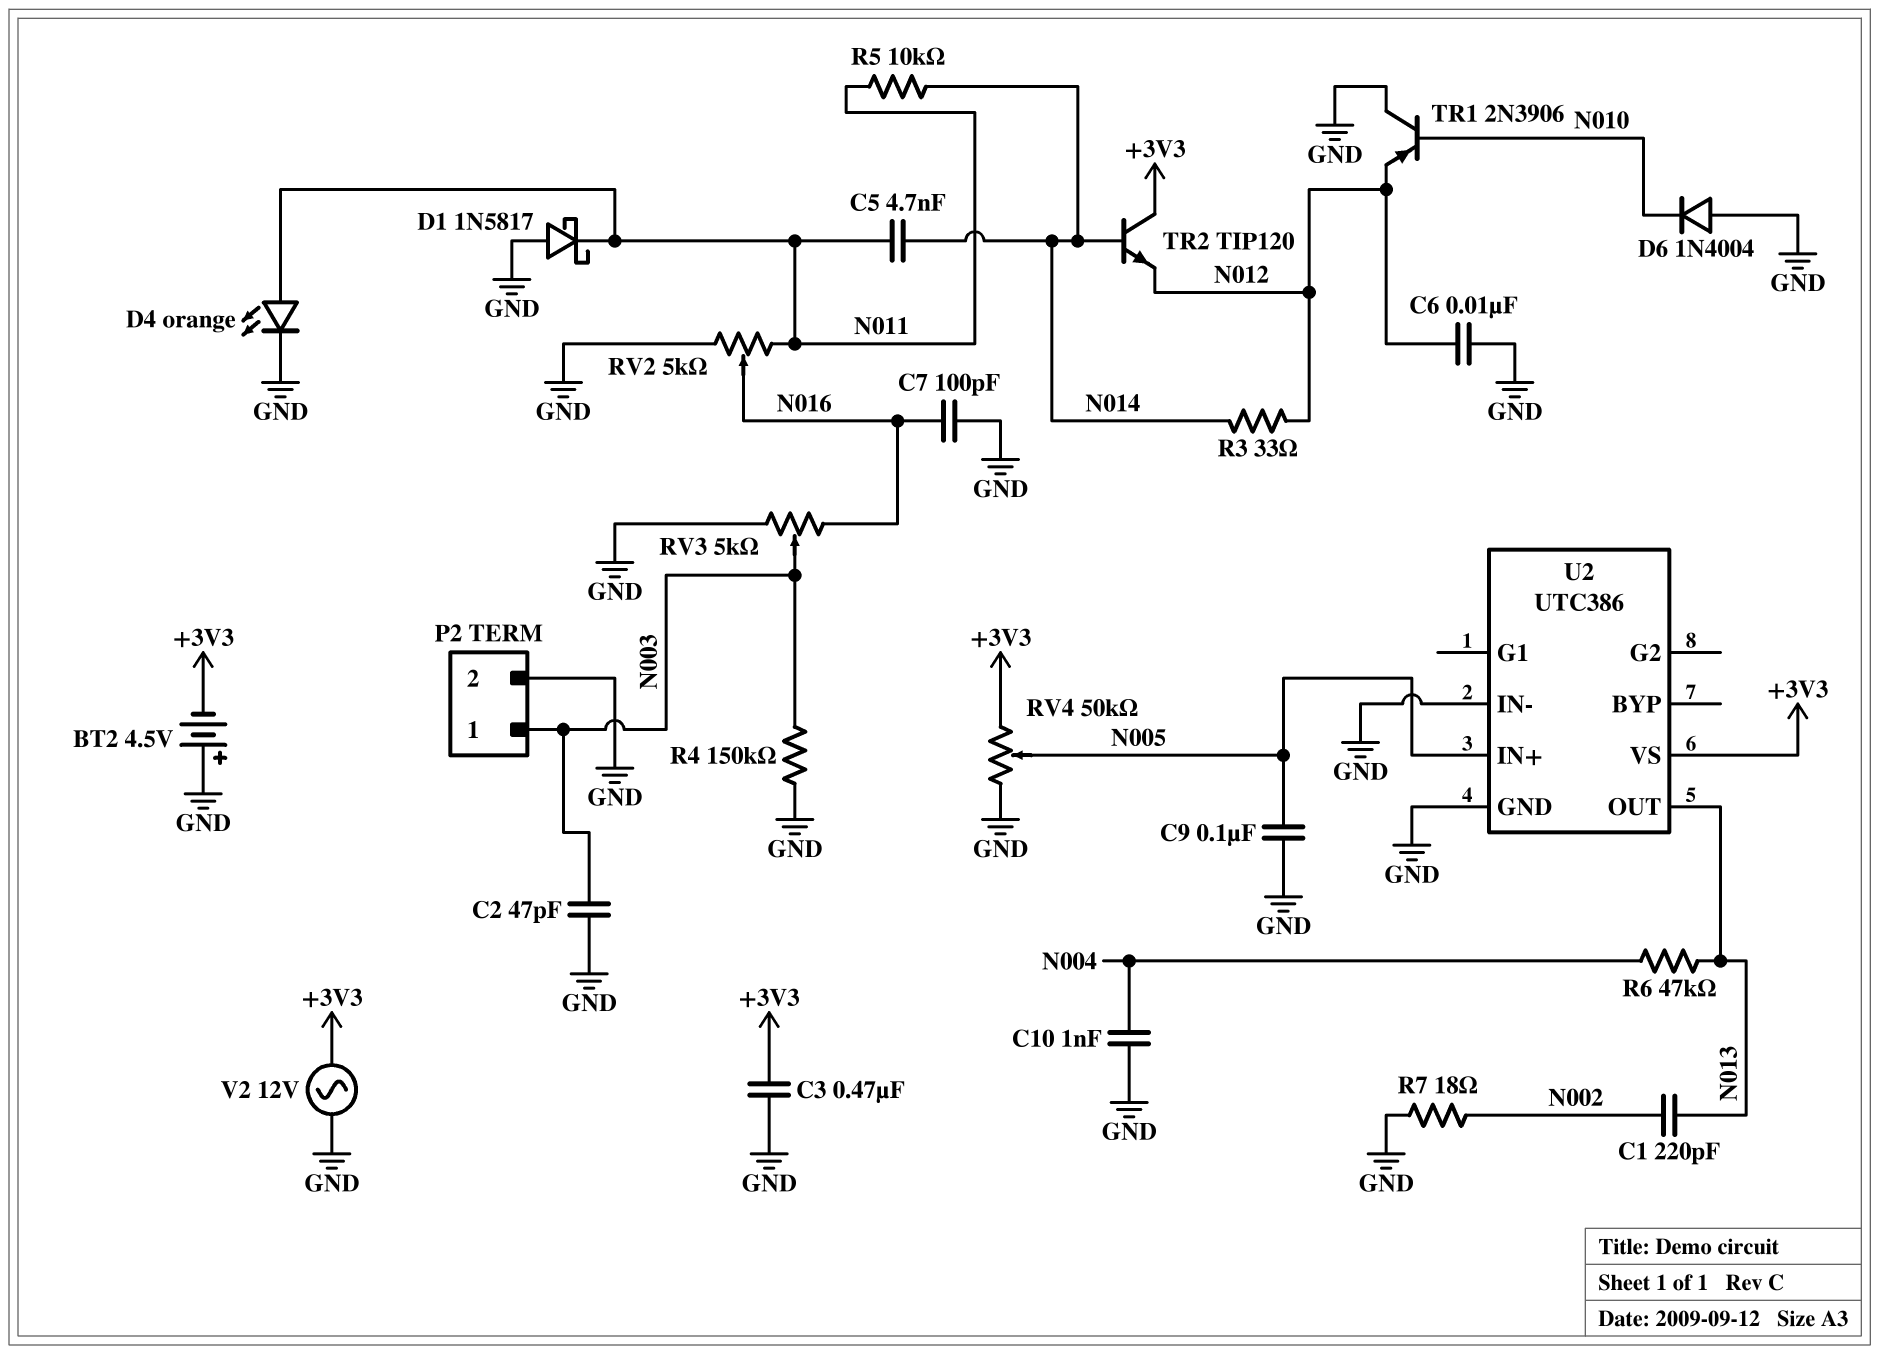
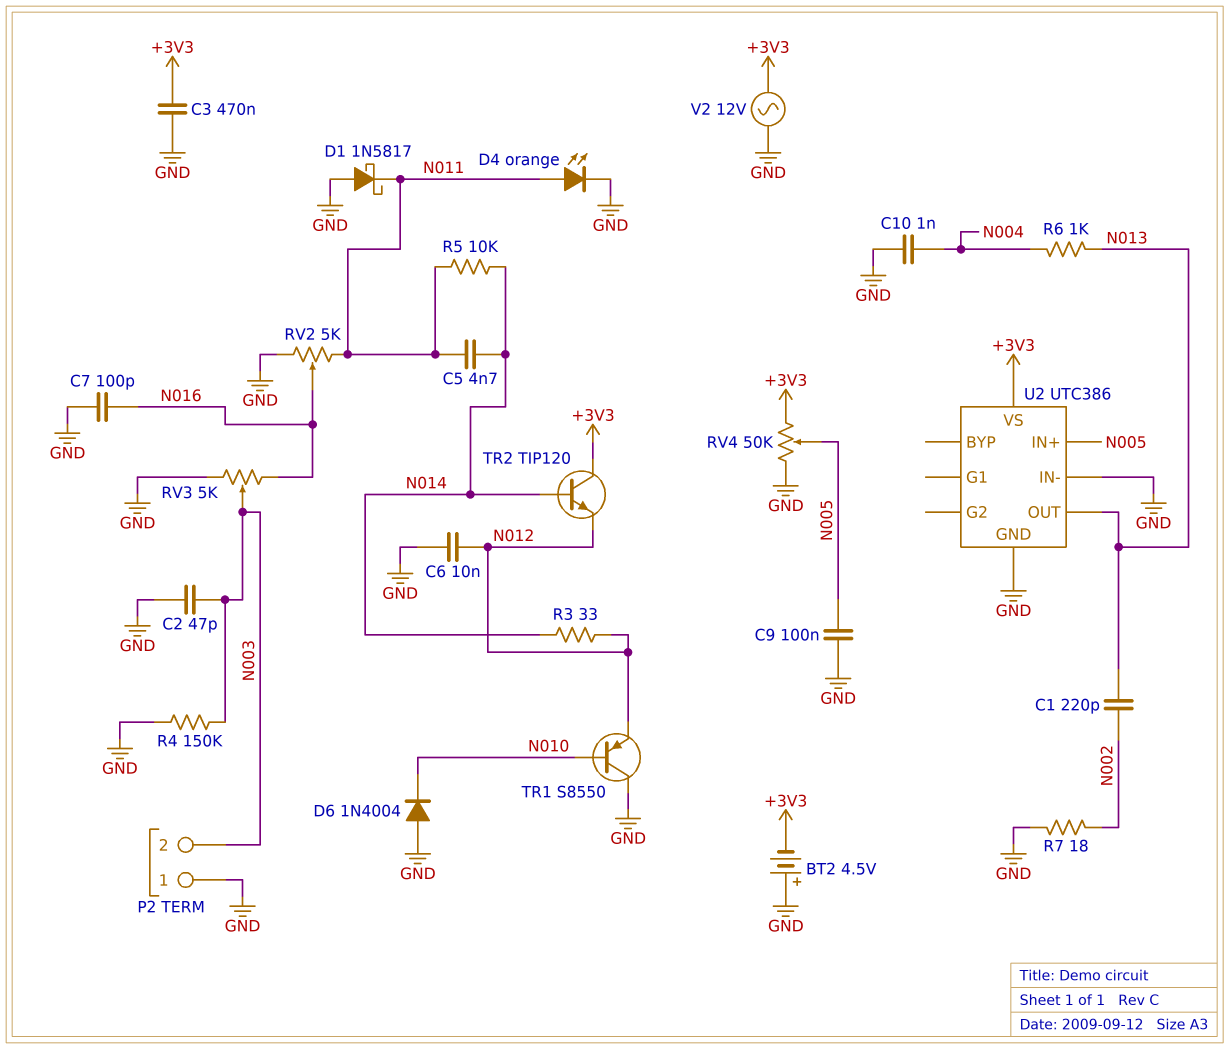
P2 pin 1: N003 -> GND
P2 pin 2: GND -> N003
R6: 47k (N004, N013) -> 1k (N004, N013)
TR1: PNP 2N3906 (B N010, C GND, E N012) -> PNP S8550 (B N010, C GND, E N012)

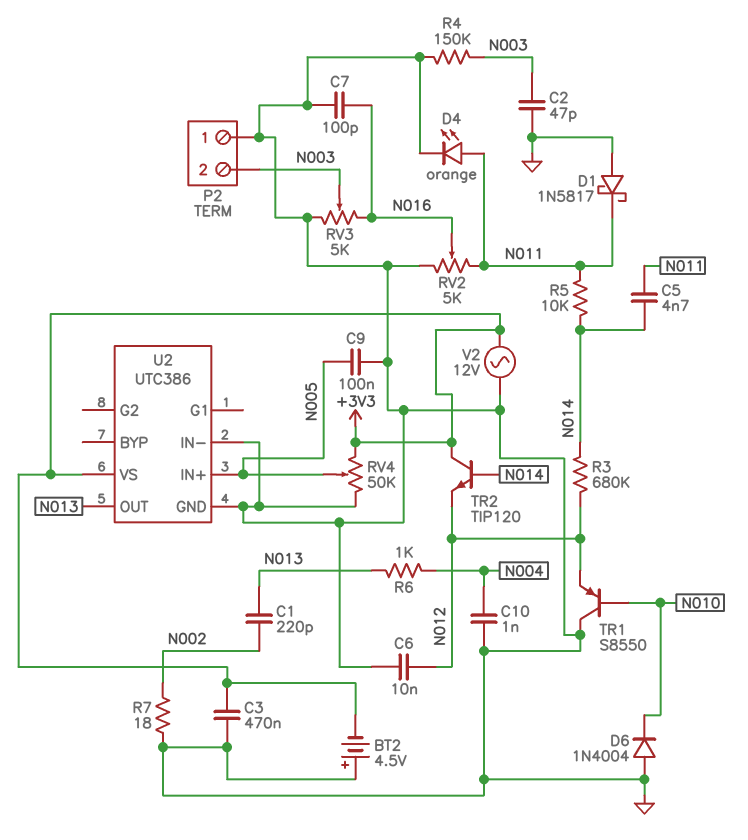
R3: 33 (N012, N014) -> 680k (N012, N014)

